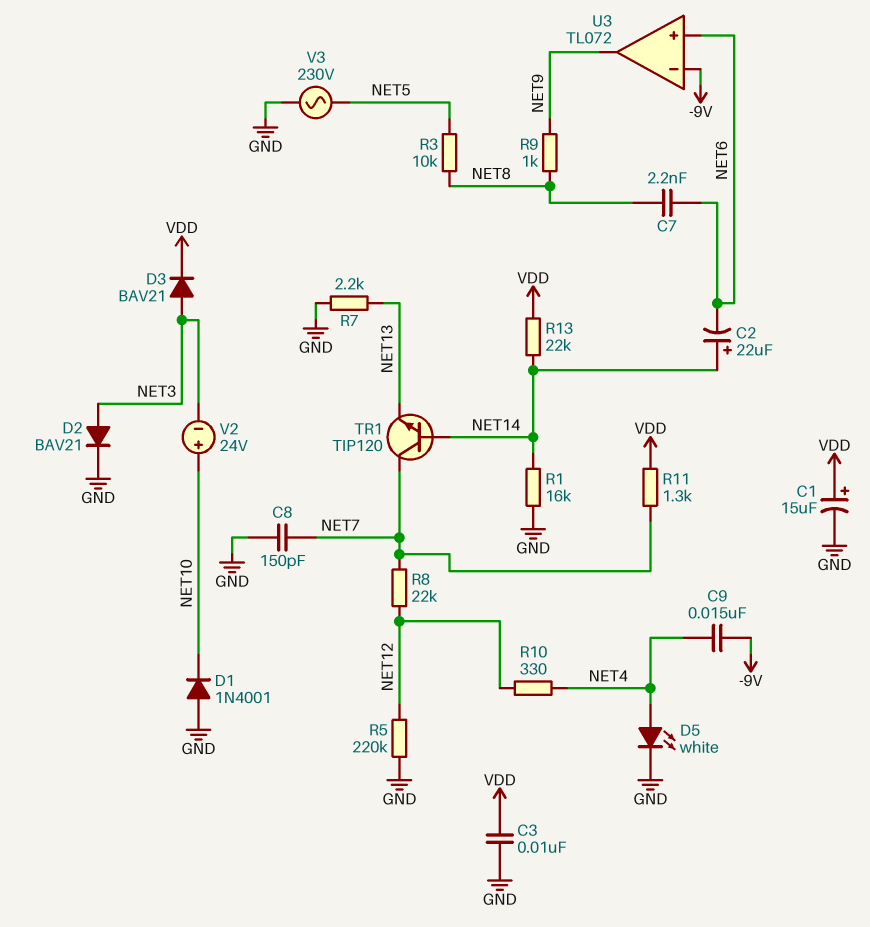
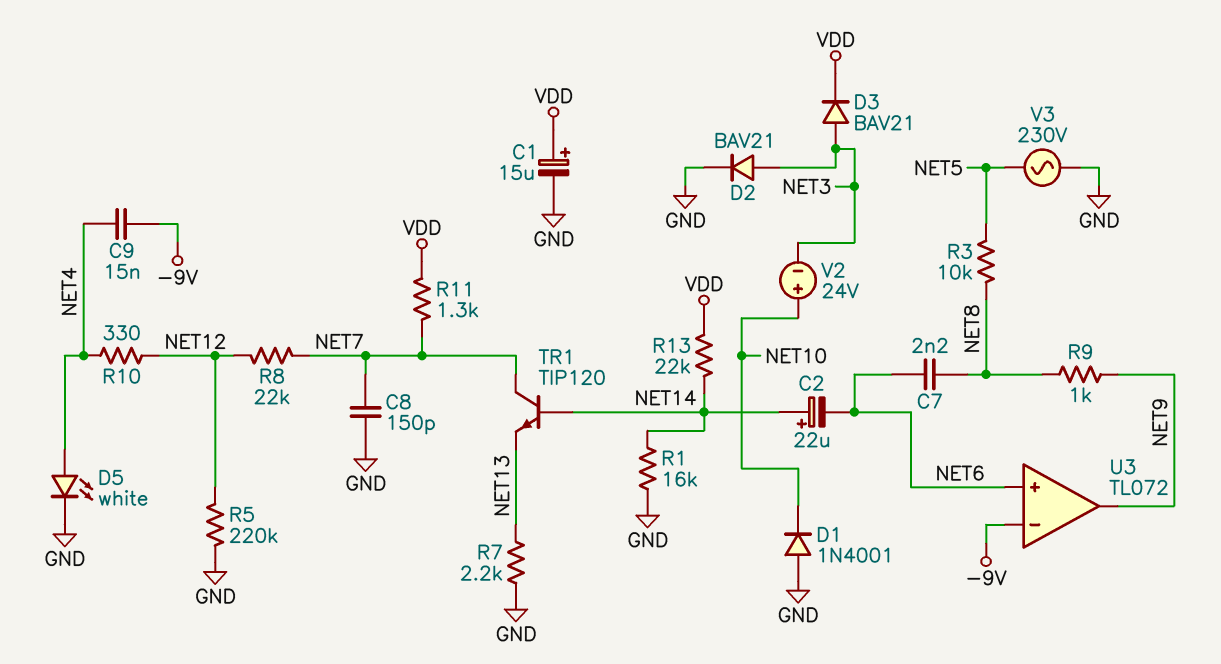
C3: 10nF (GND, VDD) -> none

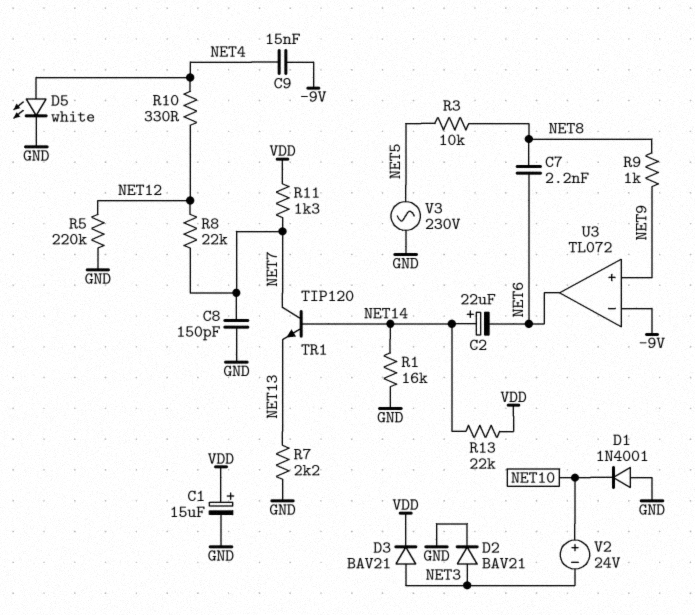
U3 pin in+: NET6 -> NET9
U3 pin out: NET9 -> NET6

